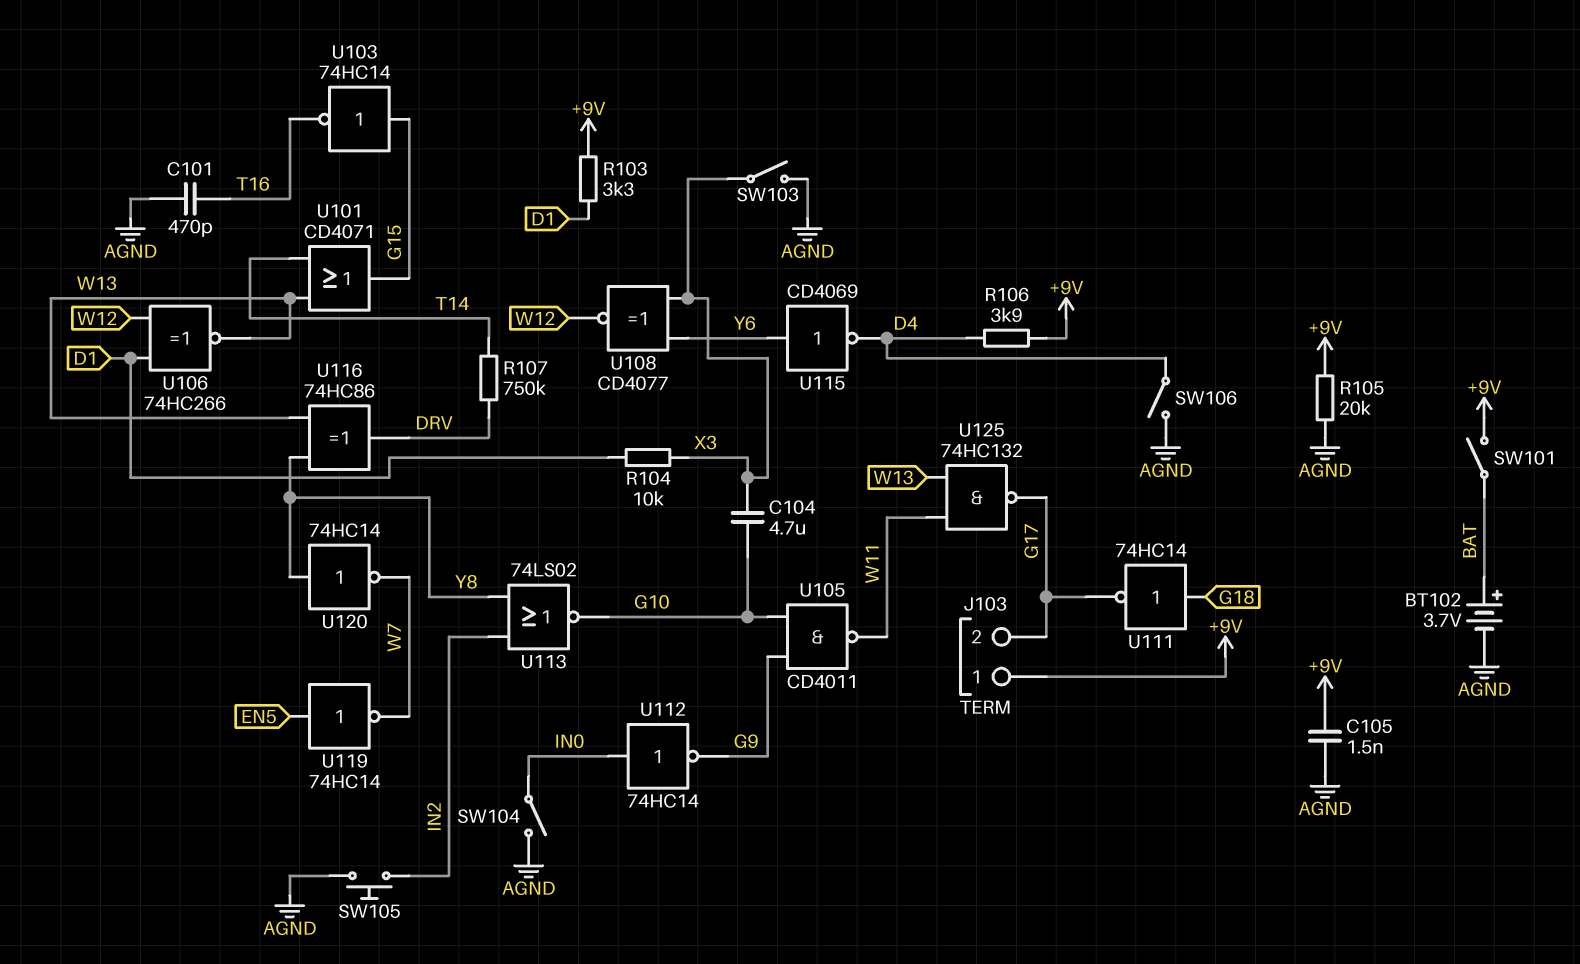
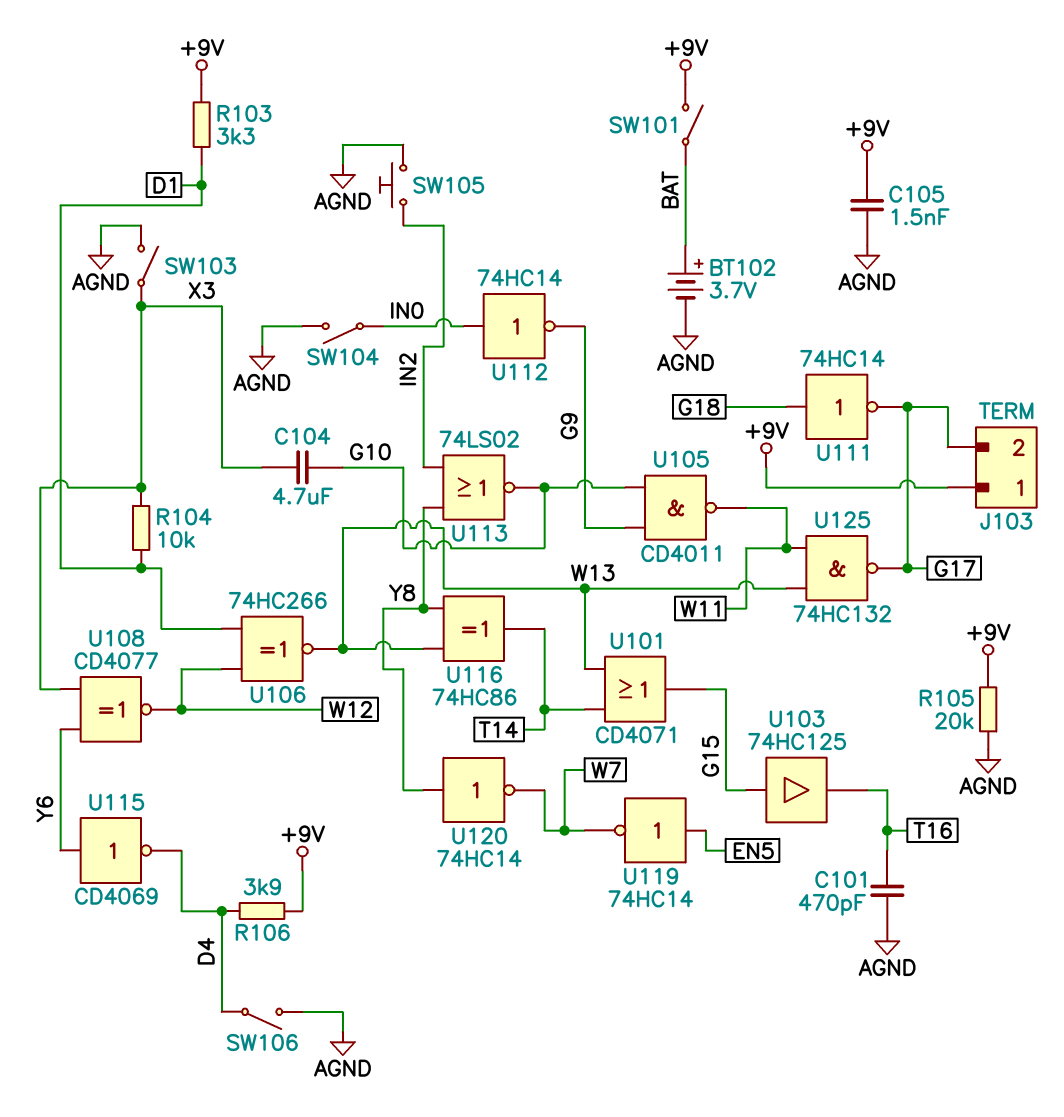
R107: 750k (DRV, T14) -> none
U103: NOT 74HC14 (in G15, out T16) -> buffer 74HC125 (in G15, out T16)
U116: XOR 74HC86 (in W13, in Y8, out DRV) -> XOR 74HC86 (in W13, in Y8, out T14)

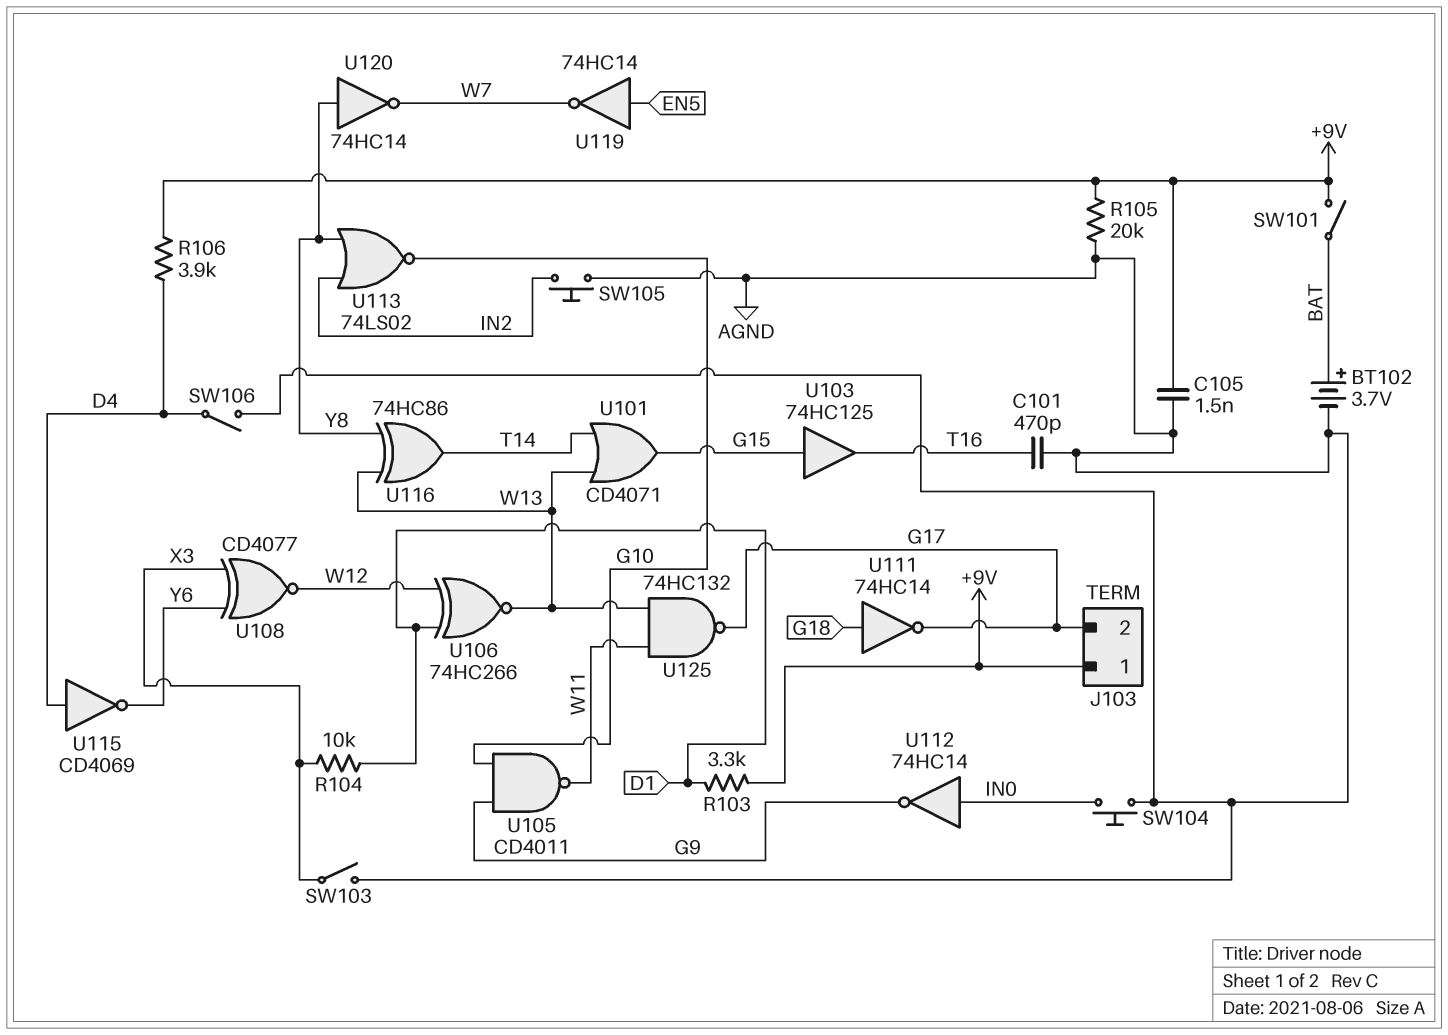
C104: 4.7uF (G10, X3) -> none
SW104: switch (AGND, IN0) -> button (AGND, IN0)
U115: NOT CD4069 (in Y6, out D4) -> NOT CD4069 (in D4, out Y6)

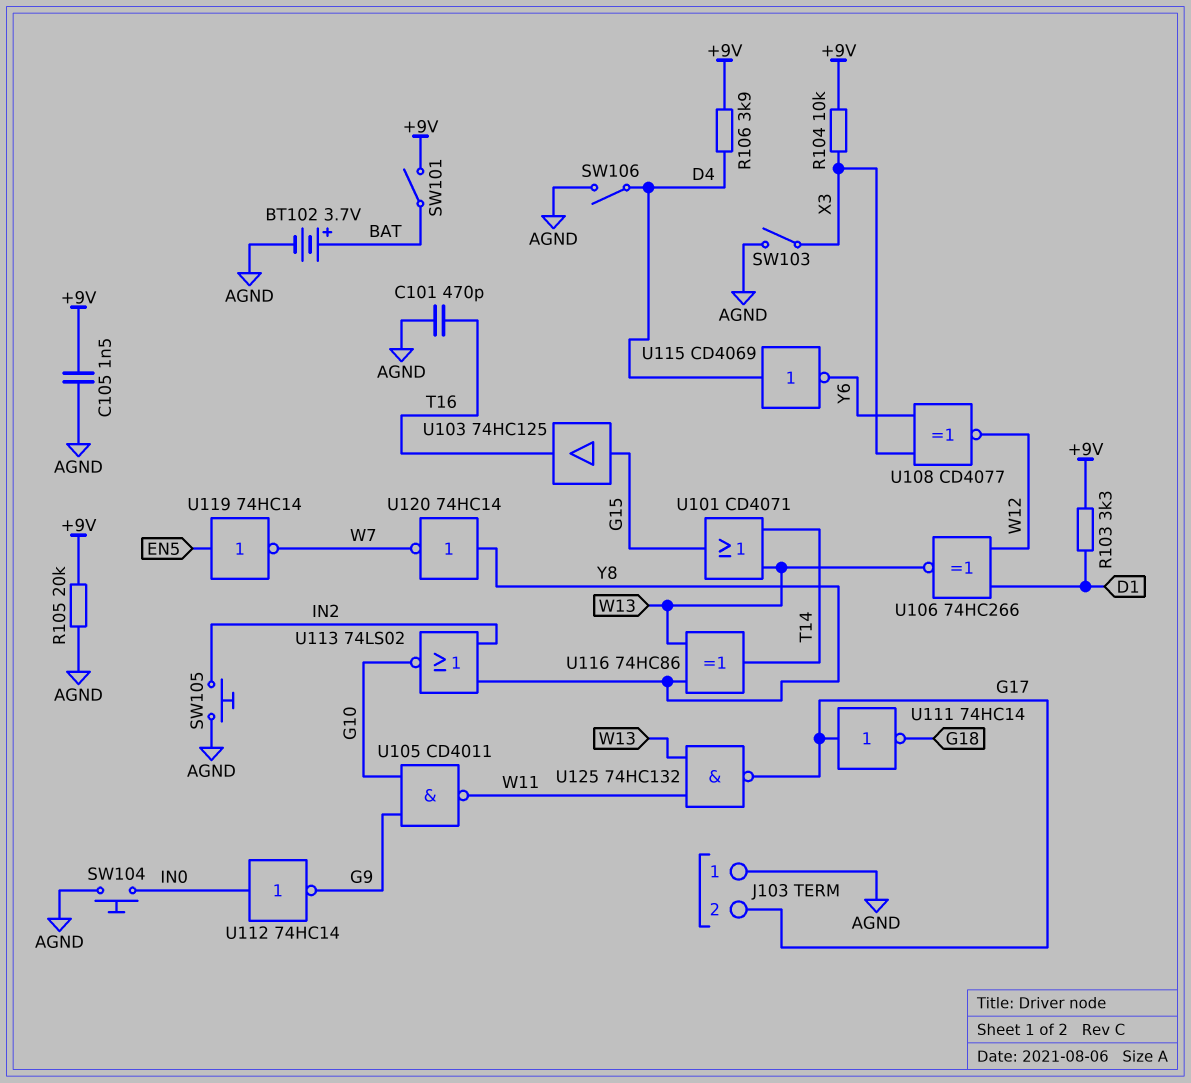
J103 pin 1: +9V -> AGND
R104: 10k (D1, X3) -> 10k (+9V, X3)
U111: NOT 74HC14 (in G18, out G17) -> NOT 74HC14 (in G17, out G18)

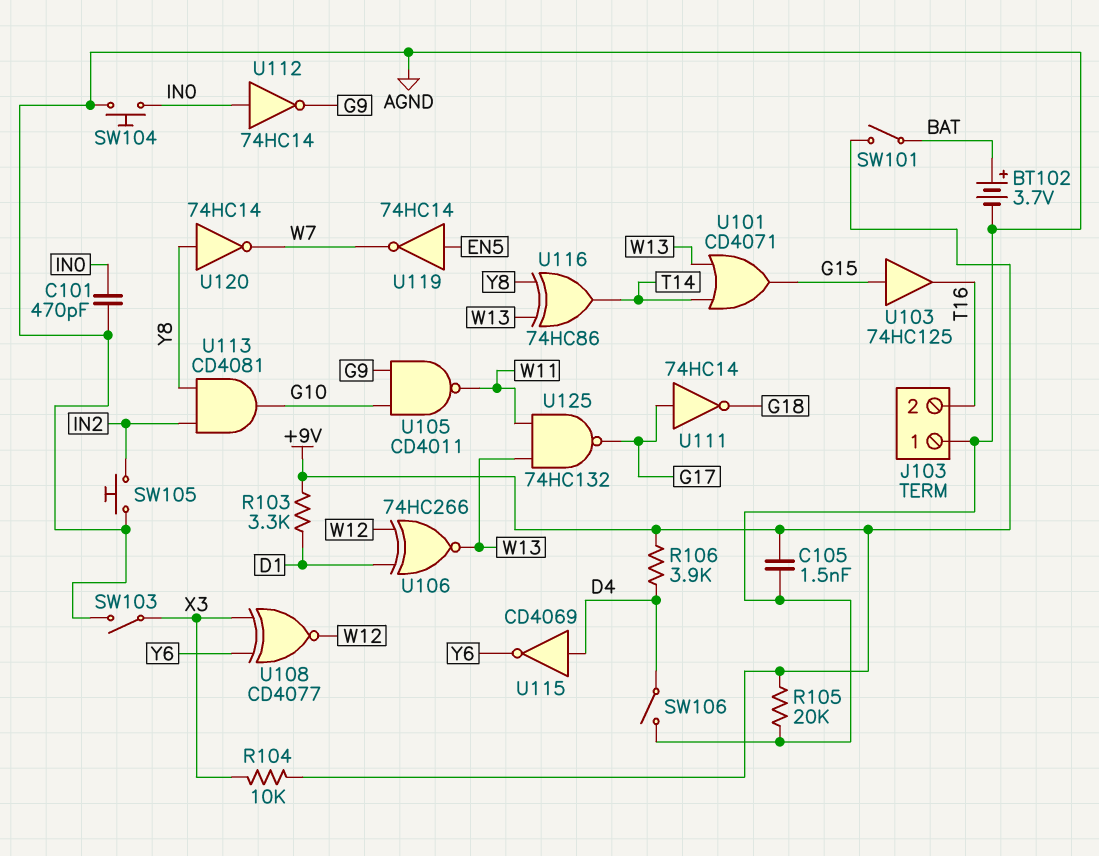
C101: 470pF (AGND, T16) -> 470pF (AGND, IN0)
J103 pin 2: G17 -> T16
U113: NOR 74LS02 (in IN2, in Y8, out G10) -> AND CD4081 (in IN2, in Y8, out G10)

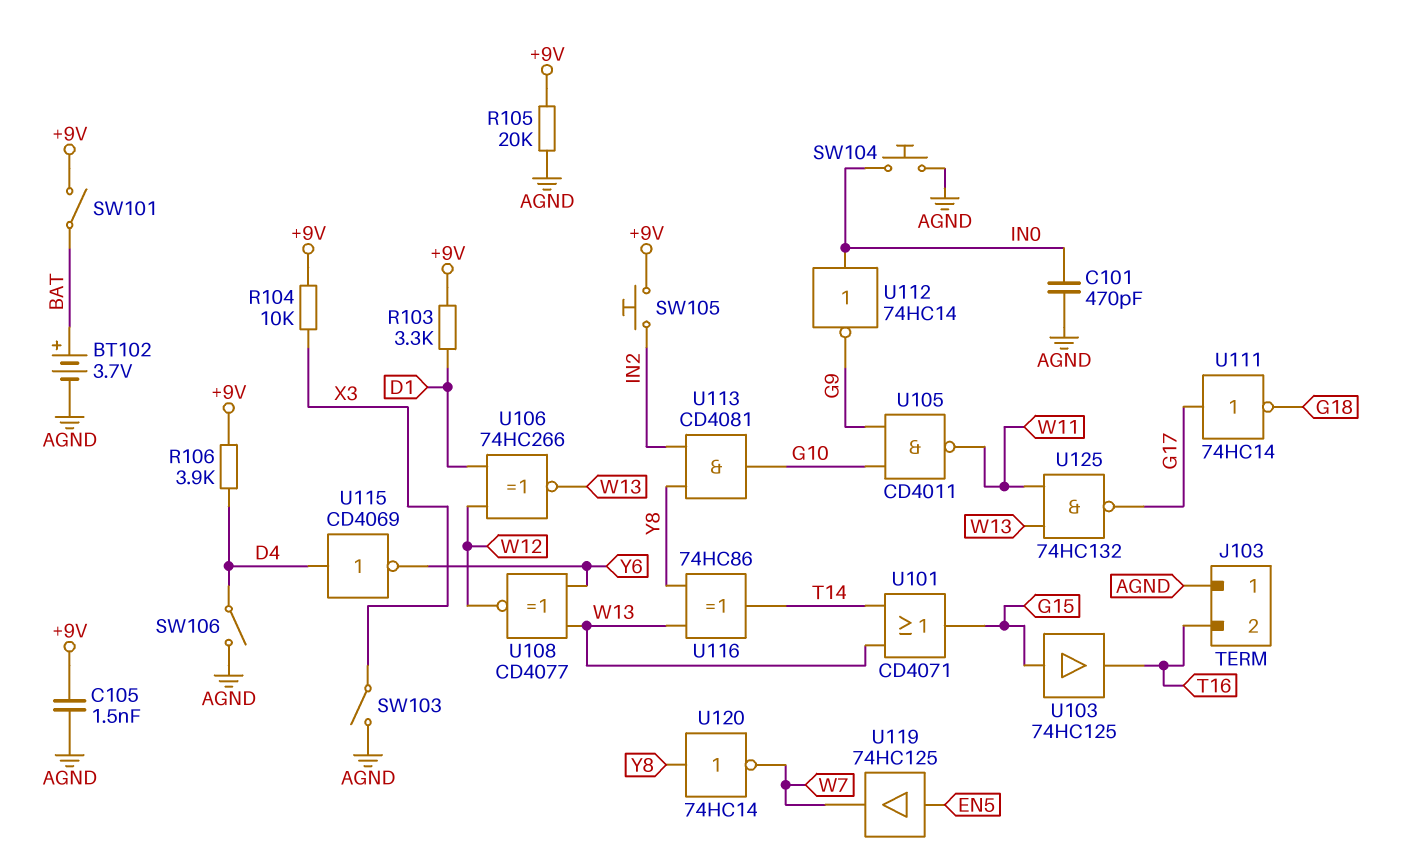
SW105: button (AGND, IN2) -> button (+9V, IN2)
U108: XNOR CD4077 (in X3, in Y6, out W12) -> XNOR CD4077 (in W13, in Y6, out W12)
U119: NOT 74HC14 (in EN5, out W7) -> buffer 74HC125 (in EN5, out W7)

